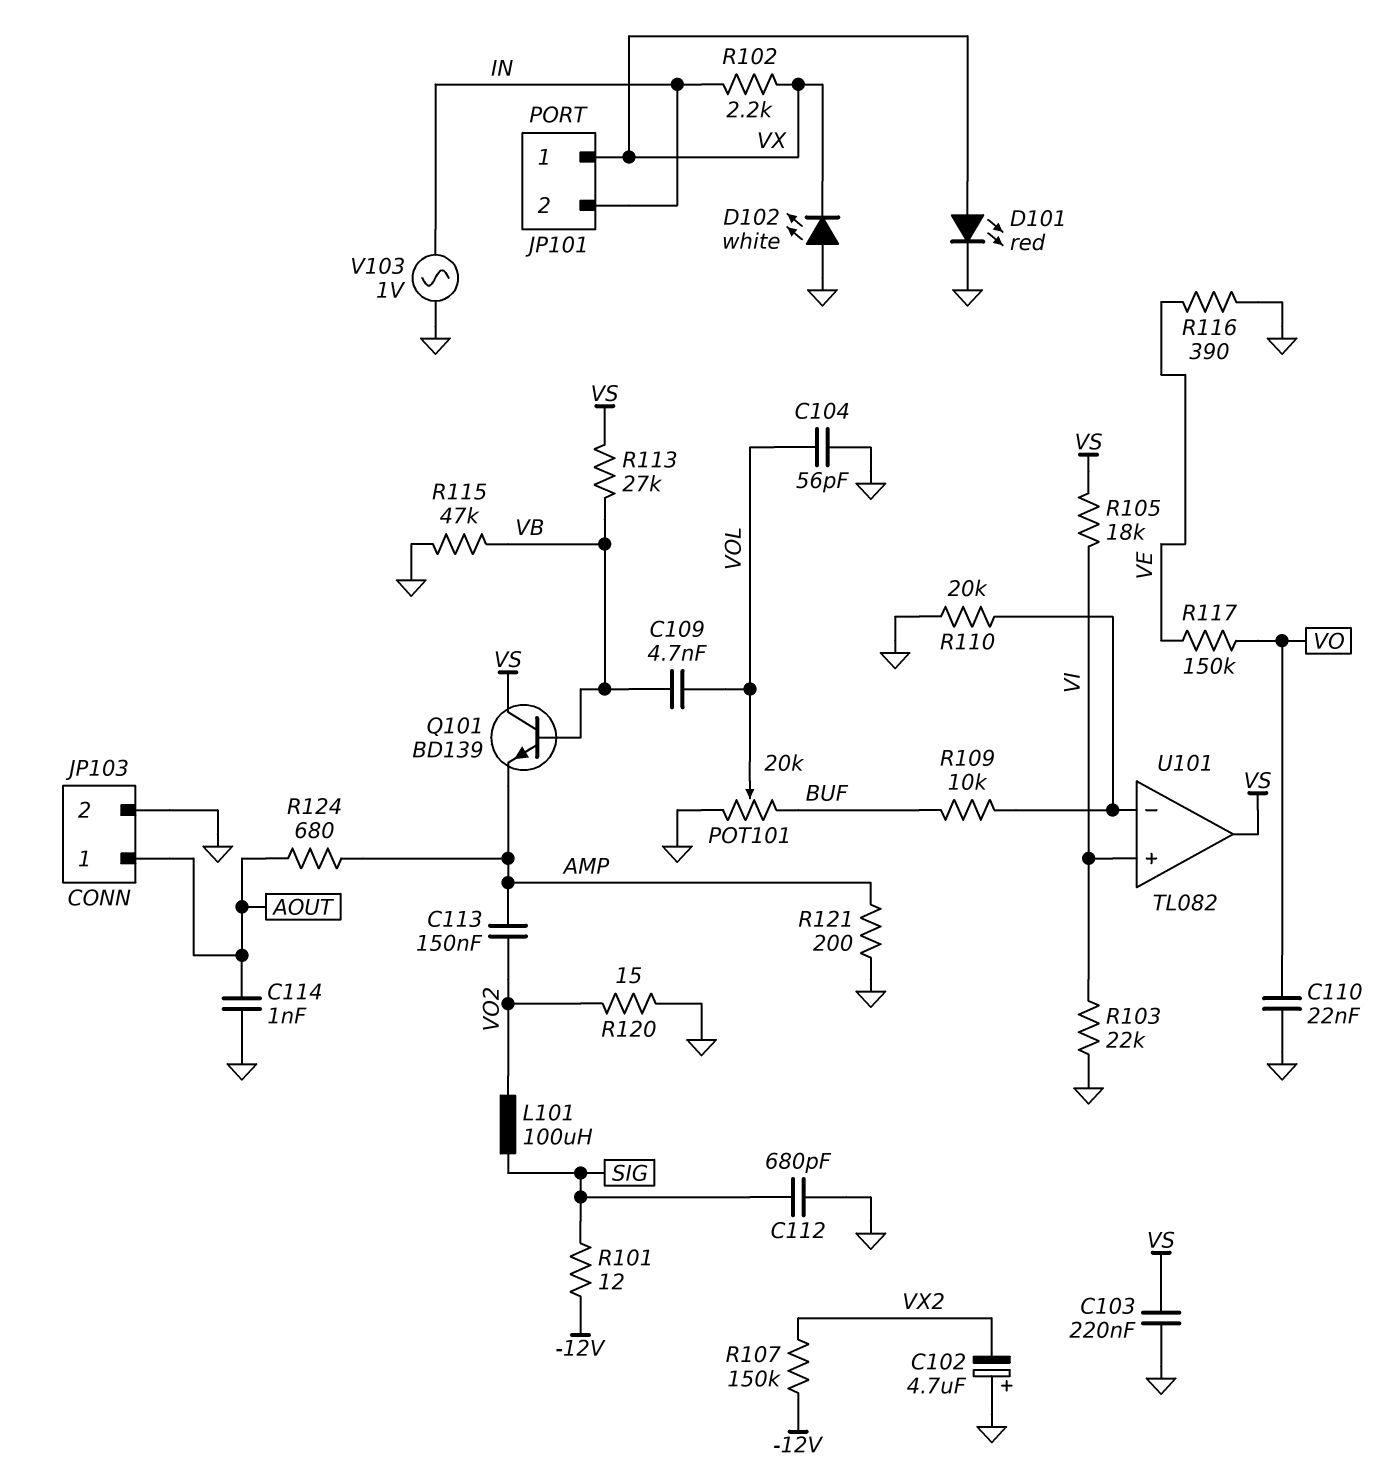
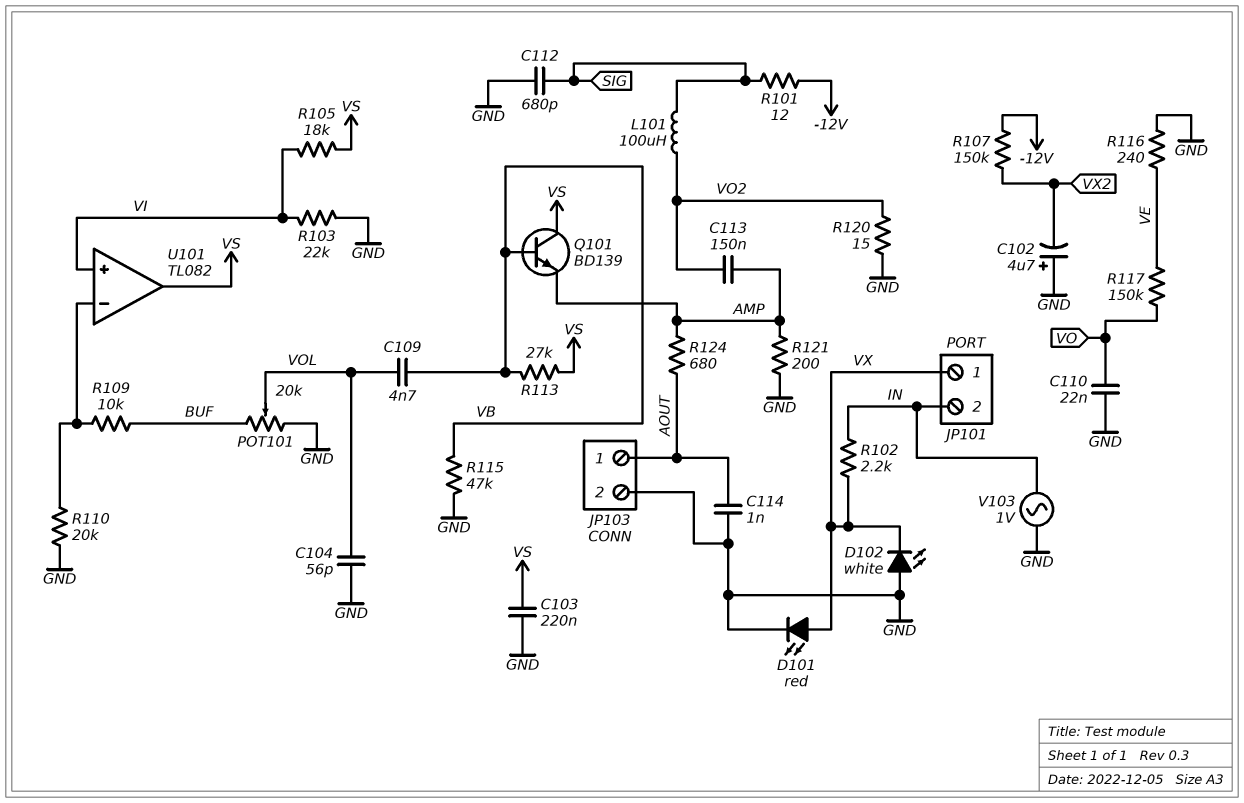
R116: 390 (GND, VE) -> 240 (GND, VE)

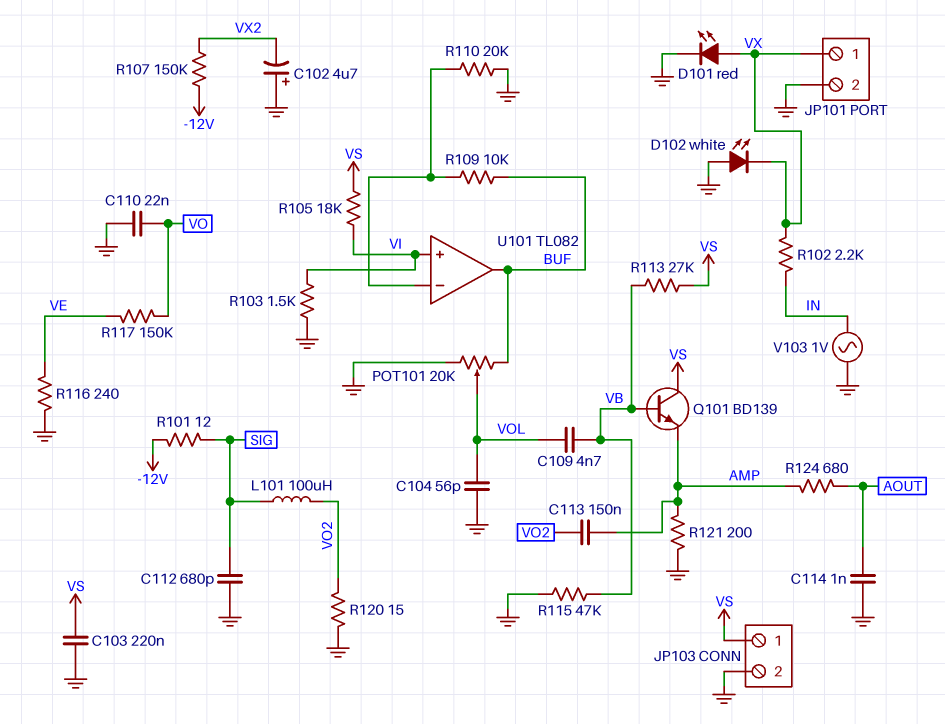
JP101 pin 2: IN -> GND
JP103 pin 1: AOUT -> VS
R103: 22k (GND, VI) -> 1.5k (GND, VI)
U101 pin out: VS -> BUF

